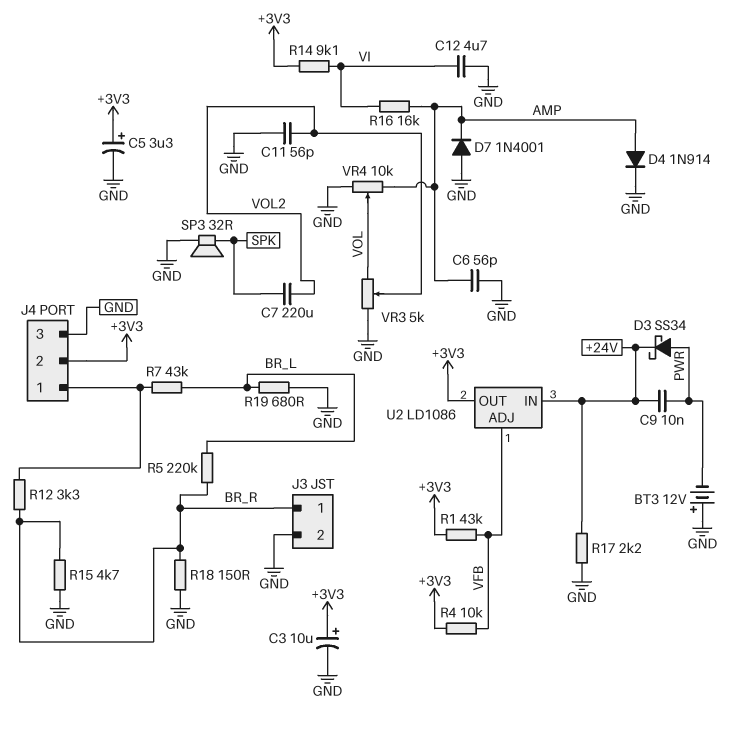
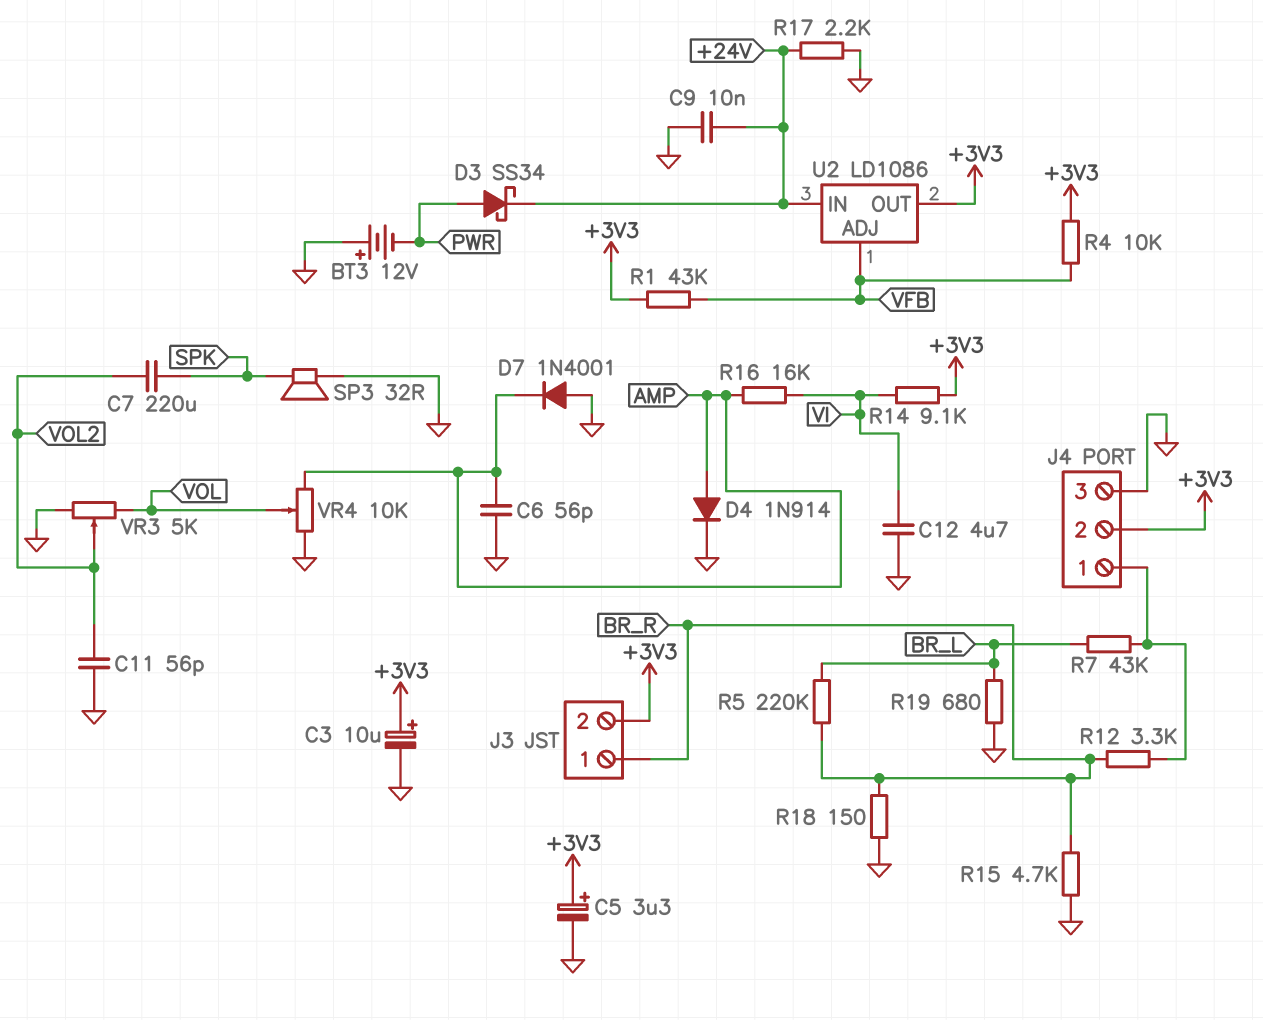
C9: 10nF (+24V, PWR) -> 10nF (+24V, GND)
J3 pin 2: GND -> +3V3

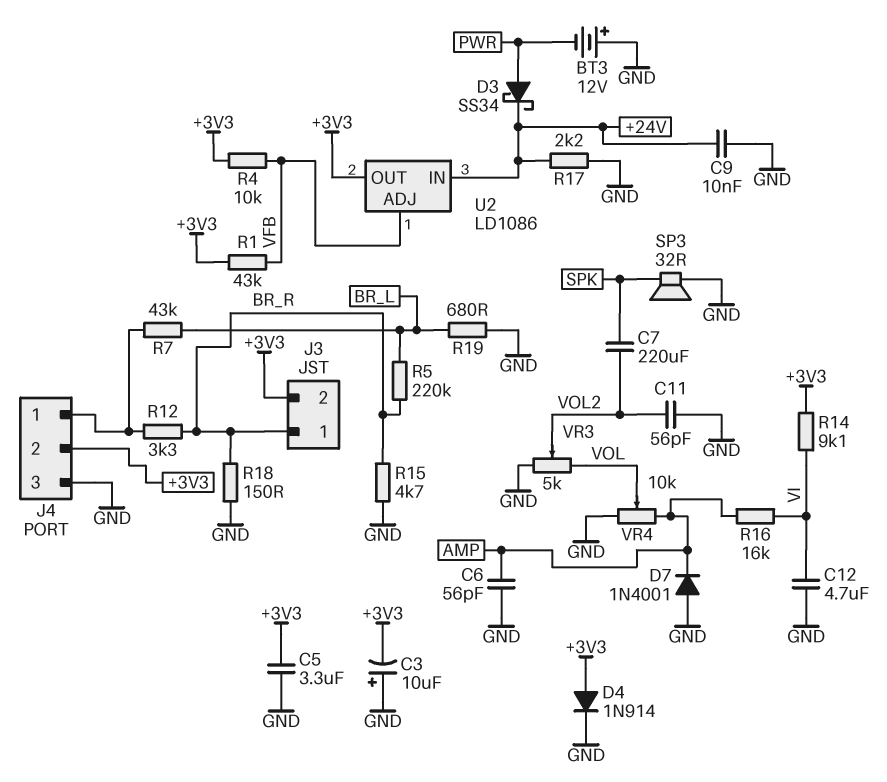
C3: 10uF (plus +3V3, minus GND) -> 10uF (plus GND, minus +3V3)
C5: 3.3uF (plus +3V3, minus GND) -> 3.3uF (+3V3, GND)
D4: diode 1N914 (A AMP, K GND) -> diode 1N914 (A +3V3, K GND)

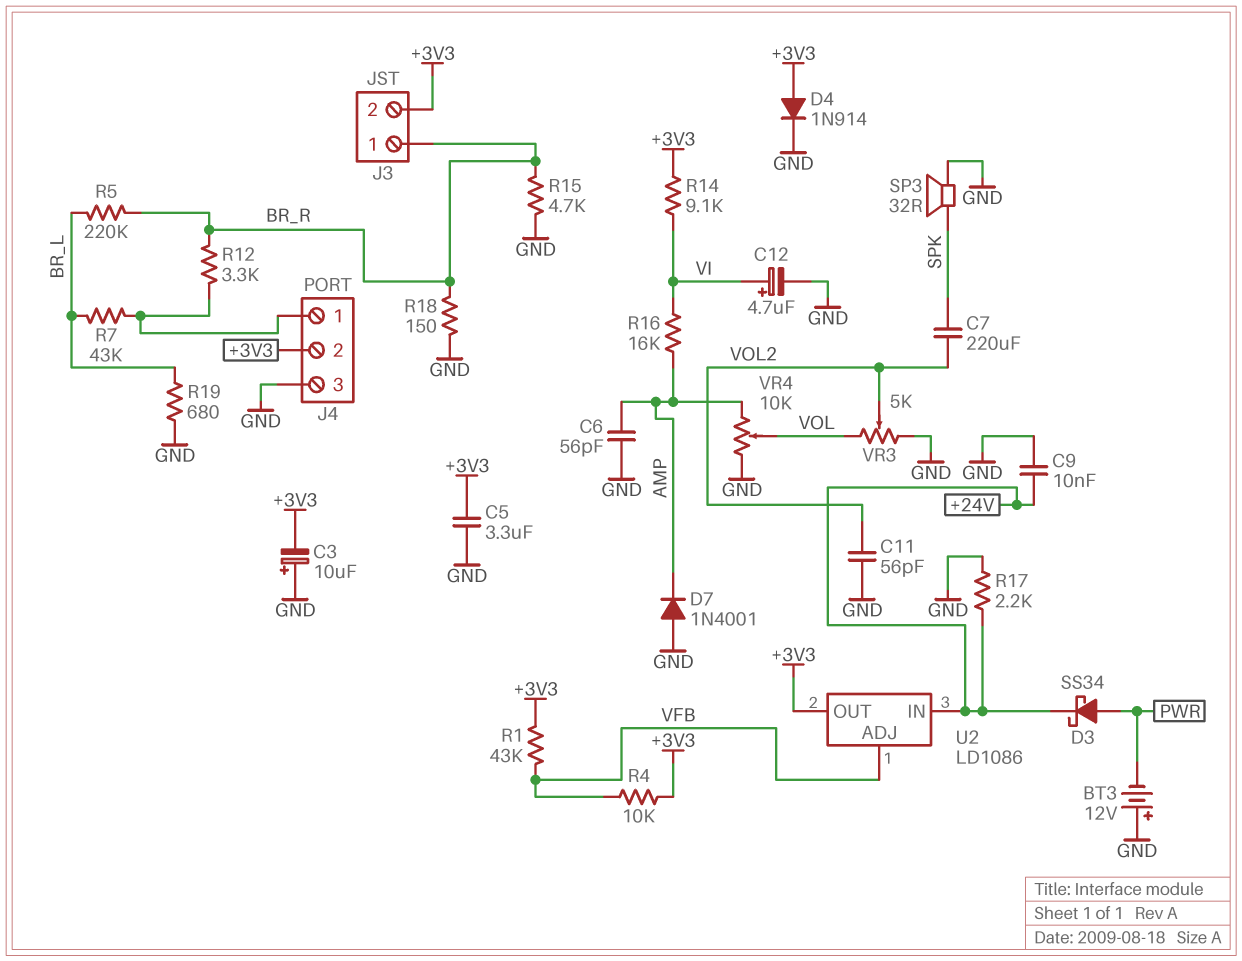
C12: 4.7uF (GND, VI) -> 4.7uF (plus VI, minus GND)

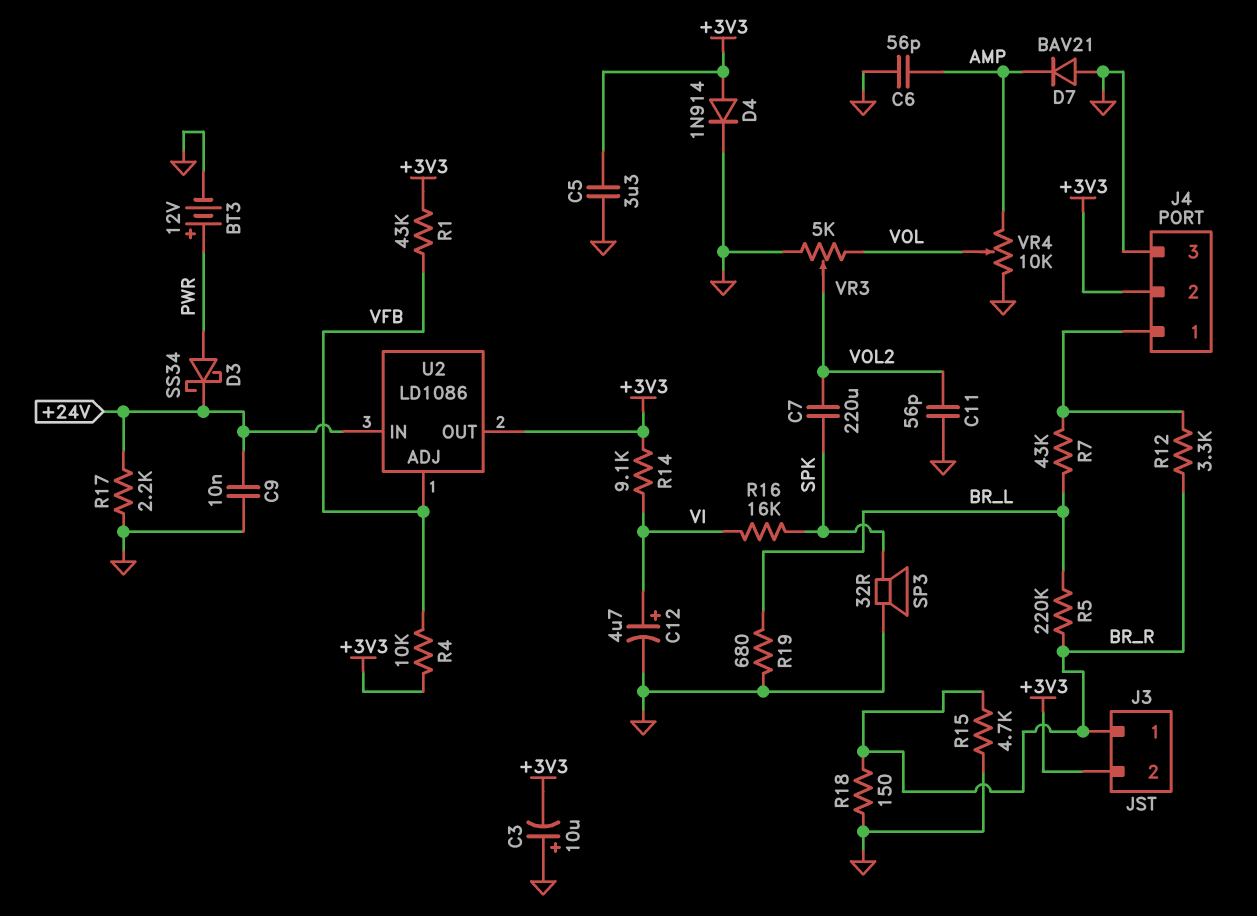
BT3: 12V (plus GND, minus PWR) -> 12V (plus PWR, minus GND)
D7: diode 1N4001 (A GND, K AMP) -> diode BAV21 (A GND, K AMP)
R16: 16k (AMP, VI) -> 16k (SPK, VI)

